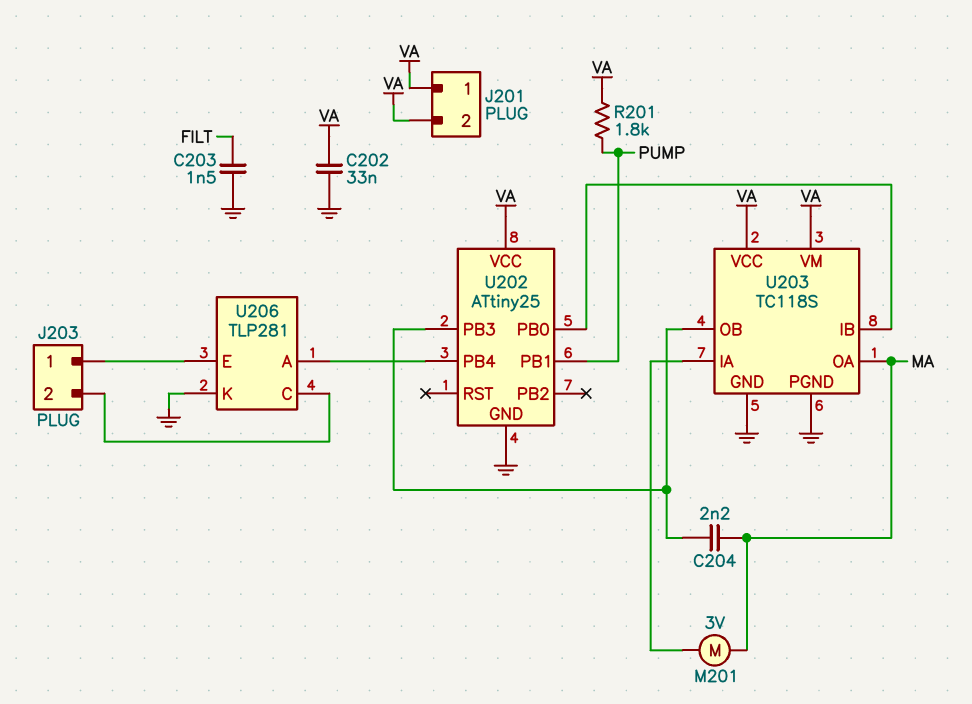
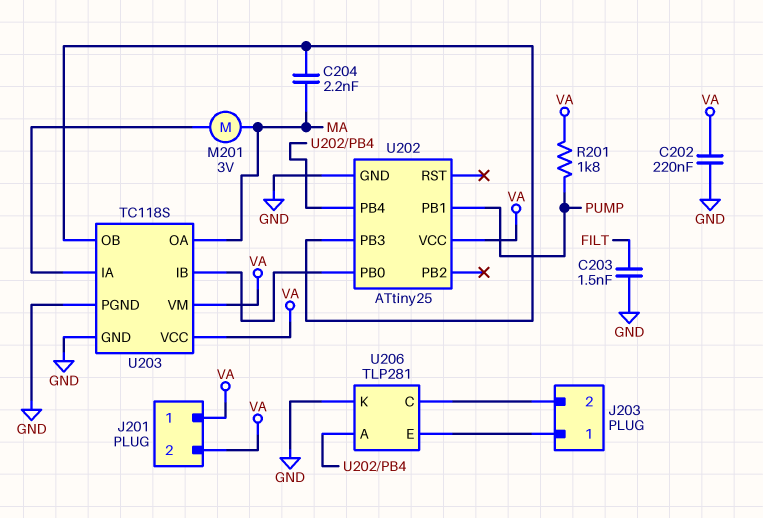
C202: 33nF (GND, VA) -> 220nF (GND, VA)

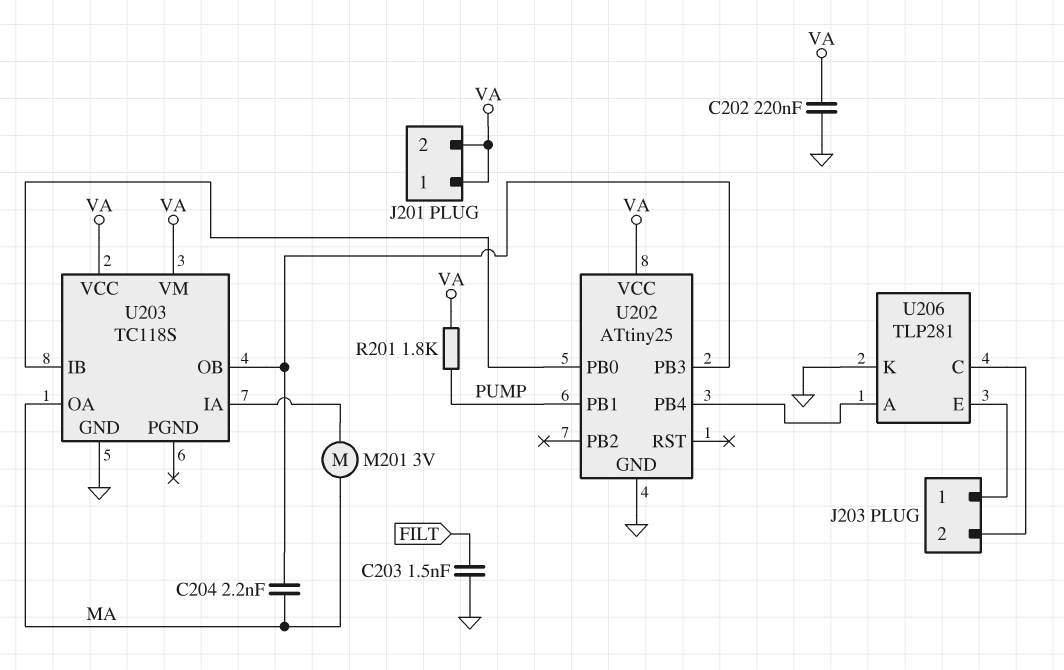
U203 pin PGND: GND -> none

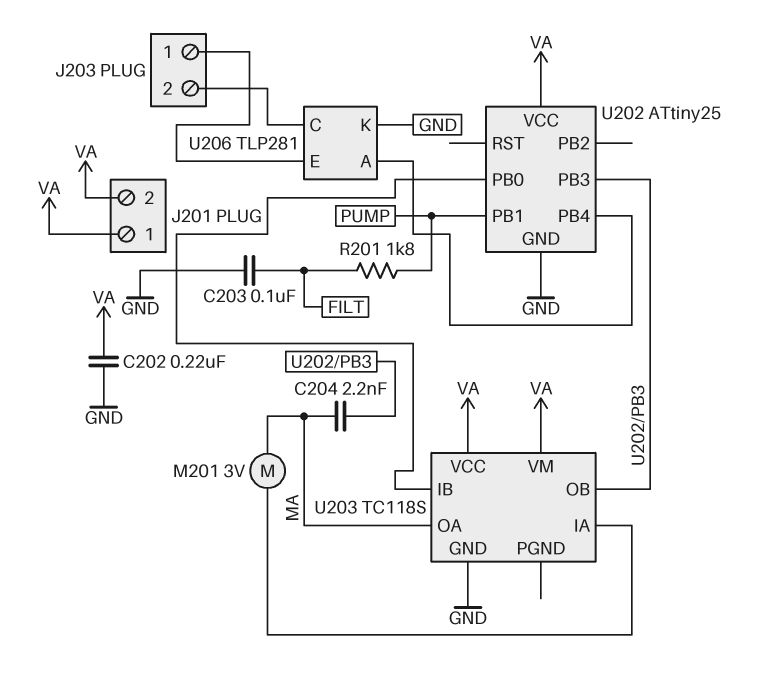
C203: 1.5nF (FILT, GND) -> 100nF (FILT, GND)
R201: 1.8k (PUMP, VA) -> 1.8k (FILT, PUMP)

